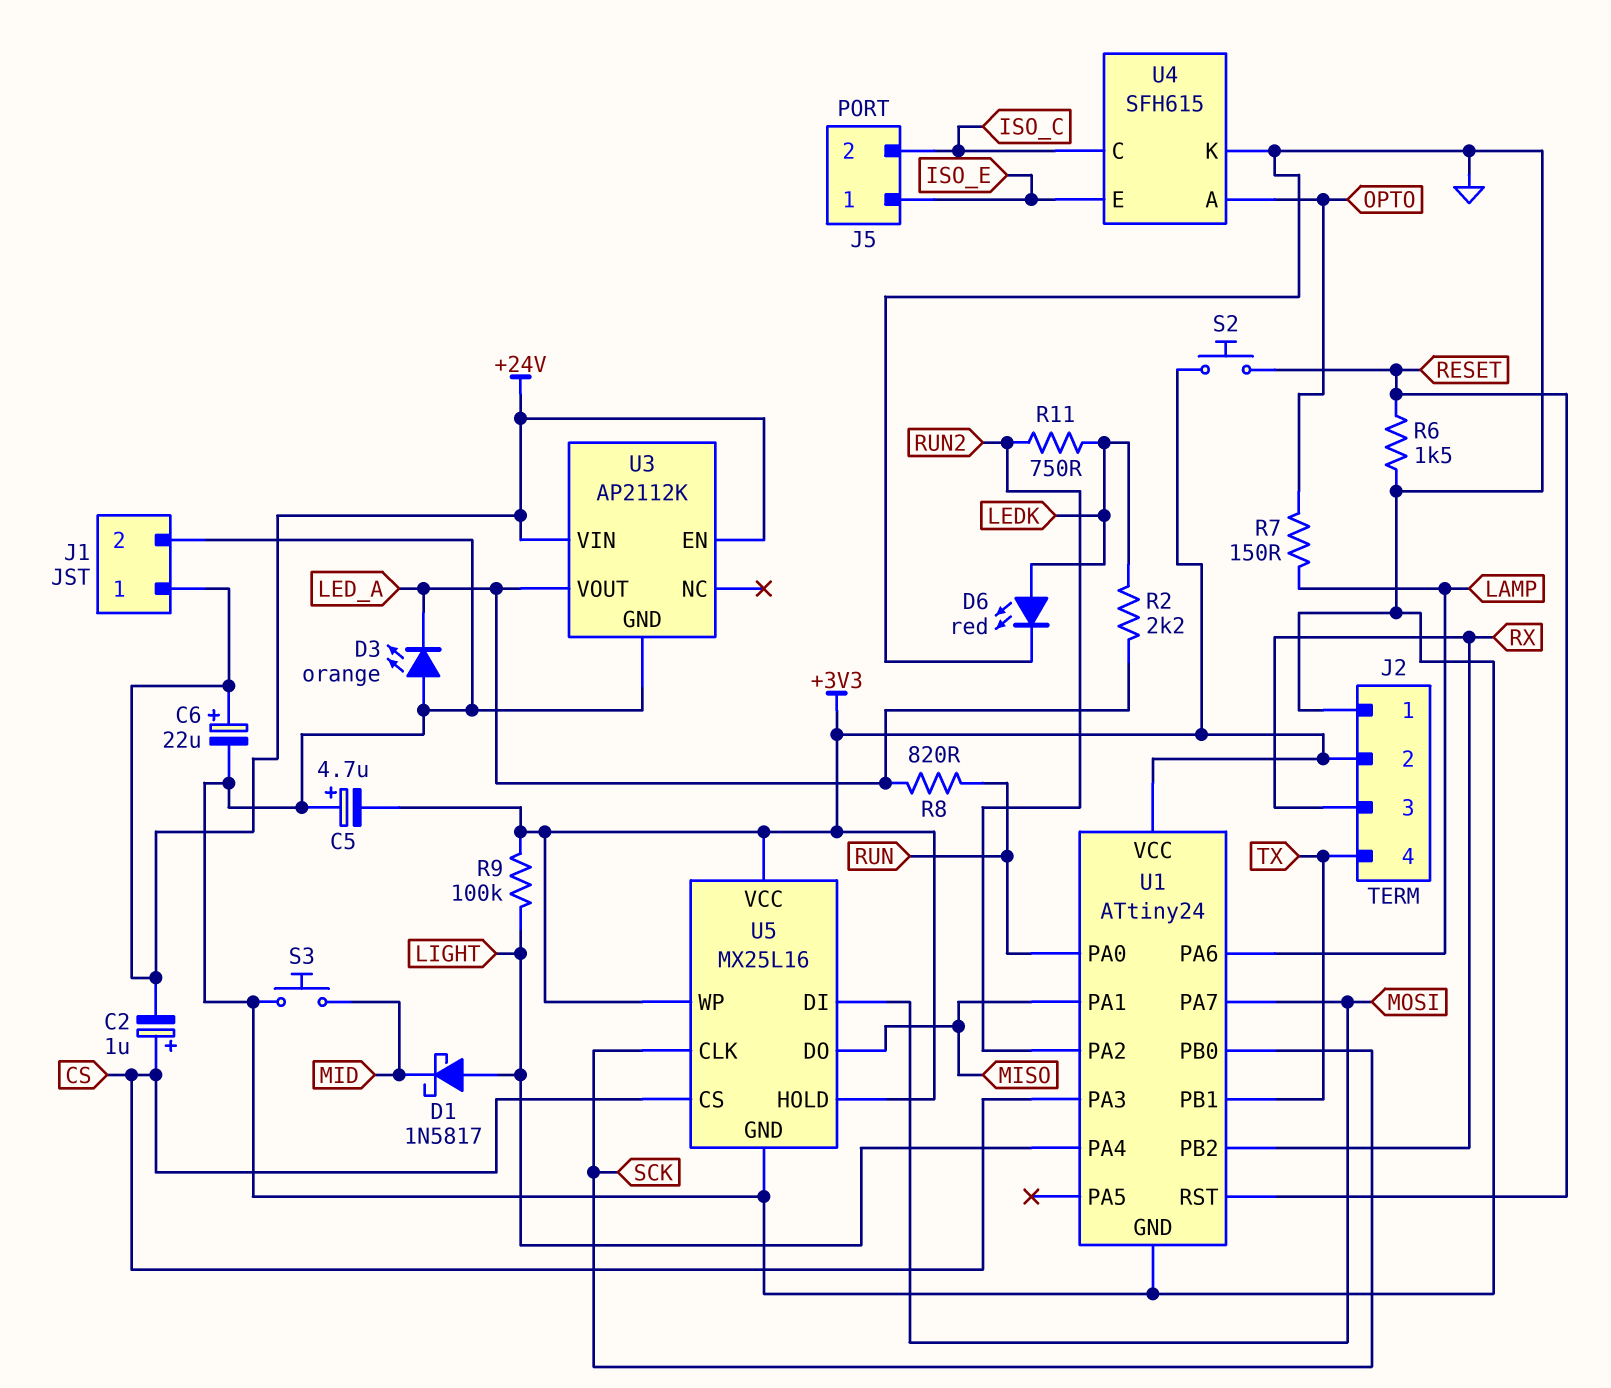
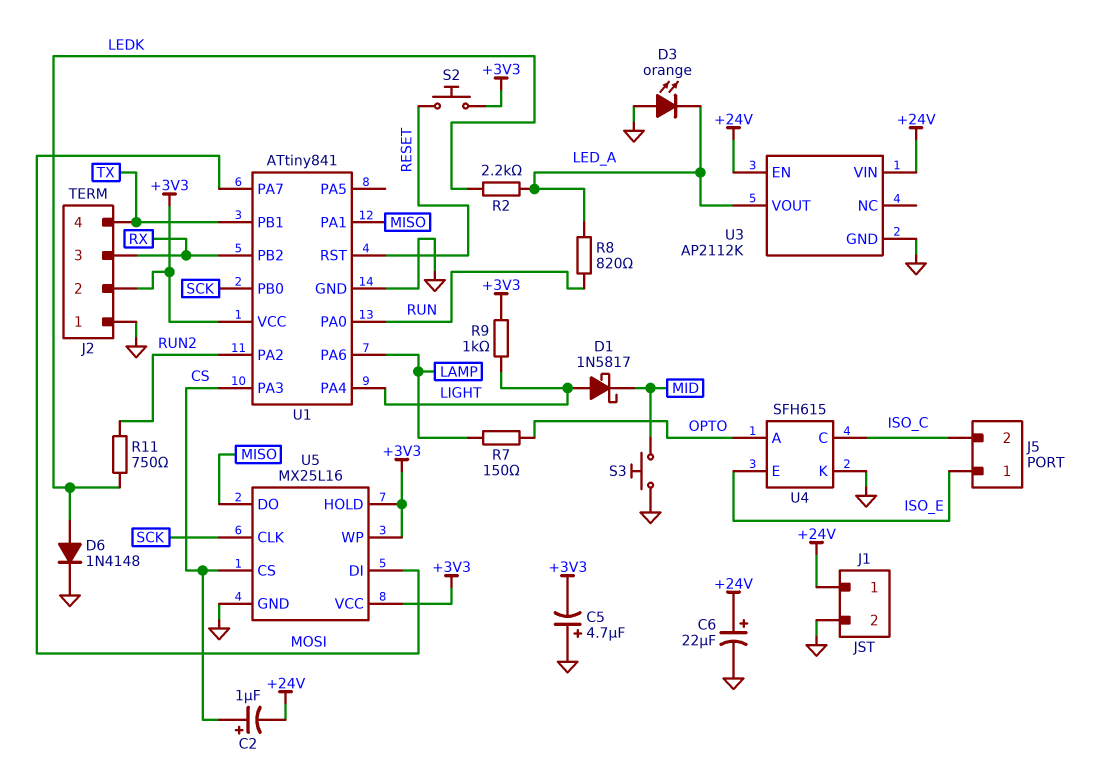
D6: LED red (A LEDK, K GND) -> diode 1N4148 (A LEDK, K GND)
R6: 1.5k (GND, RESET) -> none
R9: 100k (+3V3, LIGHT) -> 1k (+3V3, LIGHT)
U1: ATtiny24 -> ATtiny841

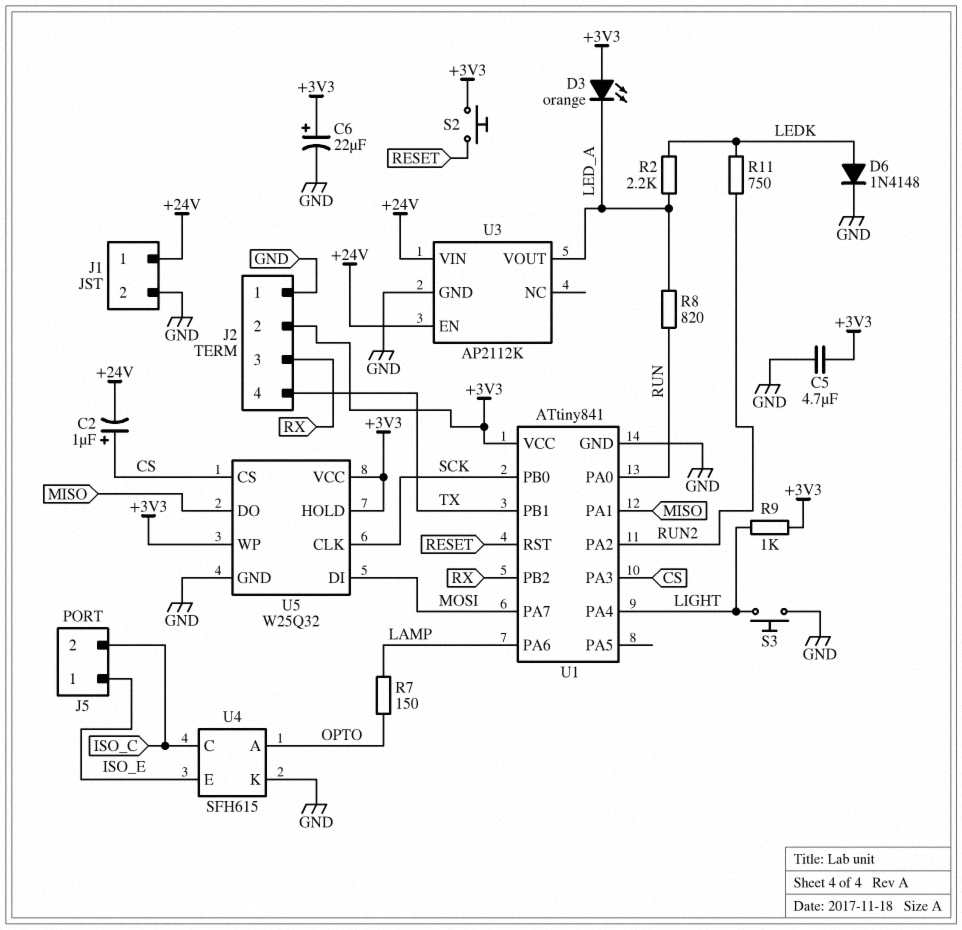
C5: 4.7uF (plus GND, minus +3V3) -> 4.7uF (+3V3, GND)
C6: 22uF (plus +24V, minus GND) -> 22uF (plus +3V3, minus GND)
D1: schottky 1N5817 (A LIGHT, K MID) -> none
D3: LED orange (A GND, K LED_A) -> LED orange (A +3V3, K LED_A)
S3: button (GND, MID) -> button (GND, LIGHT)
U5: MX25L16 -> W25Q32

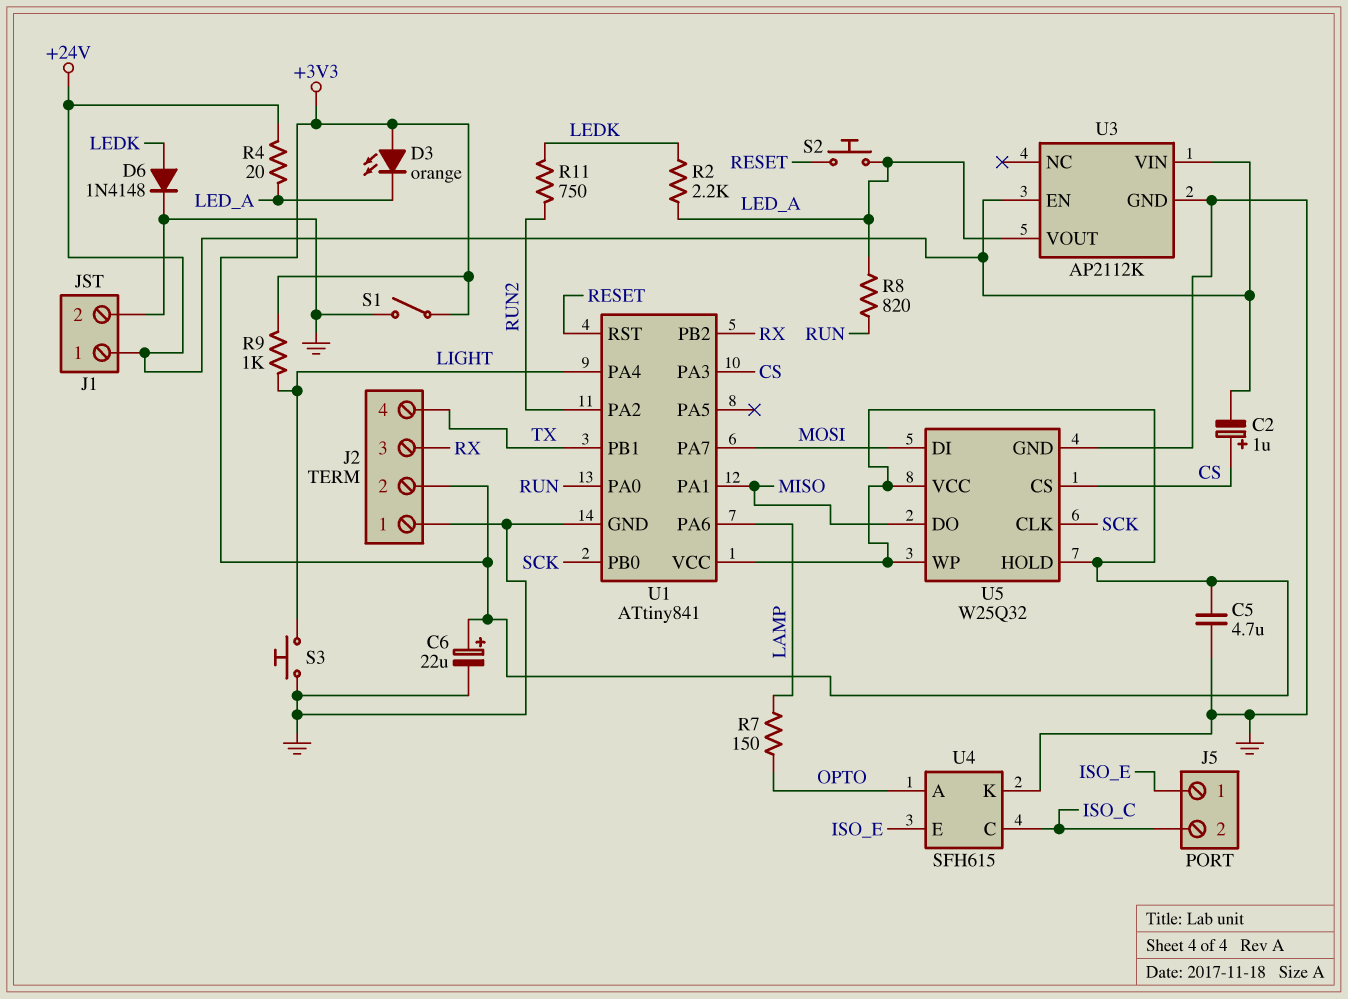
R4: none -> 20 (+24V, LED_A)
S1: none -> switch (+3V3, GND)
S2: button (+3V3, RESET) -> button (LED_A, RESET)

